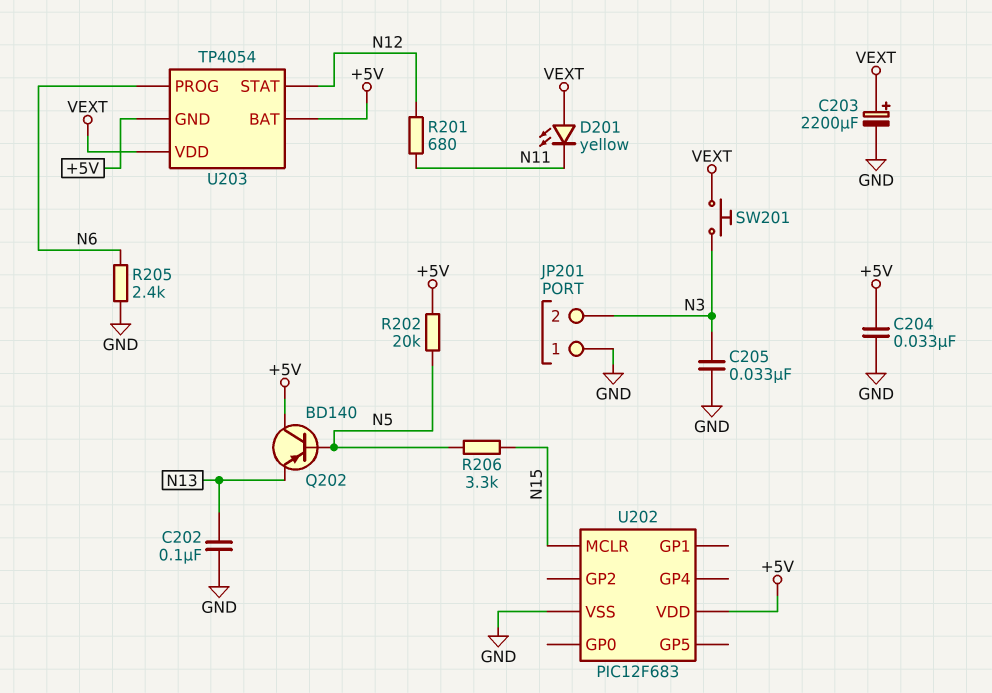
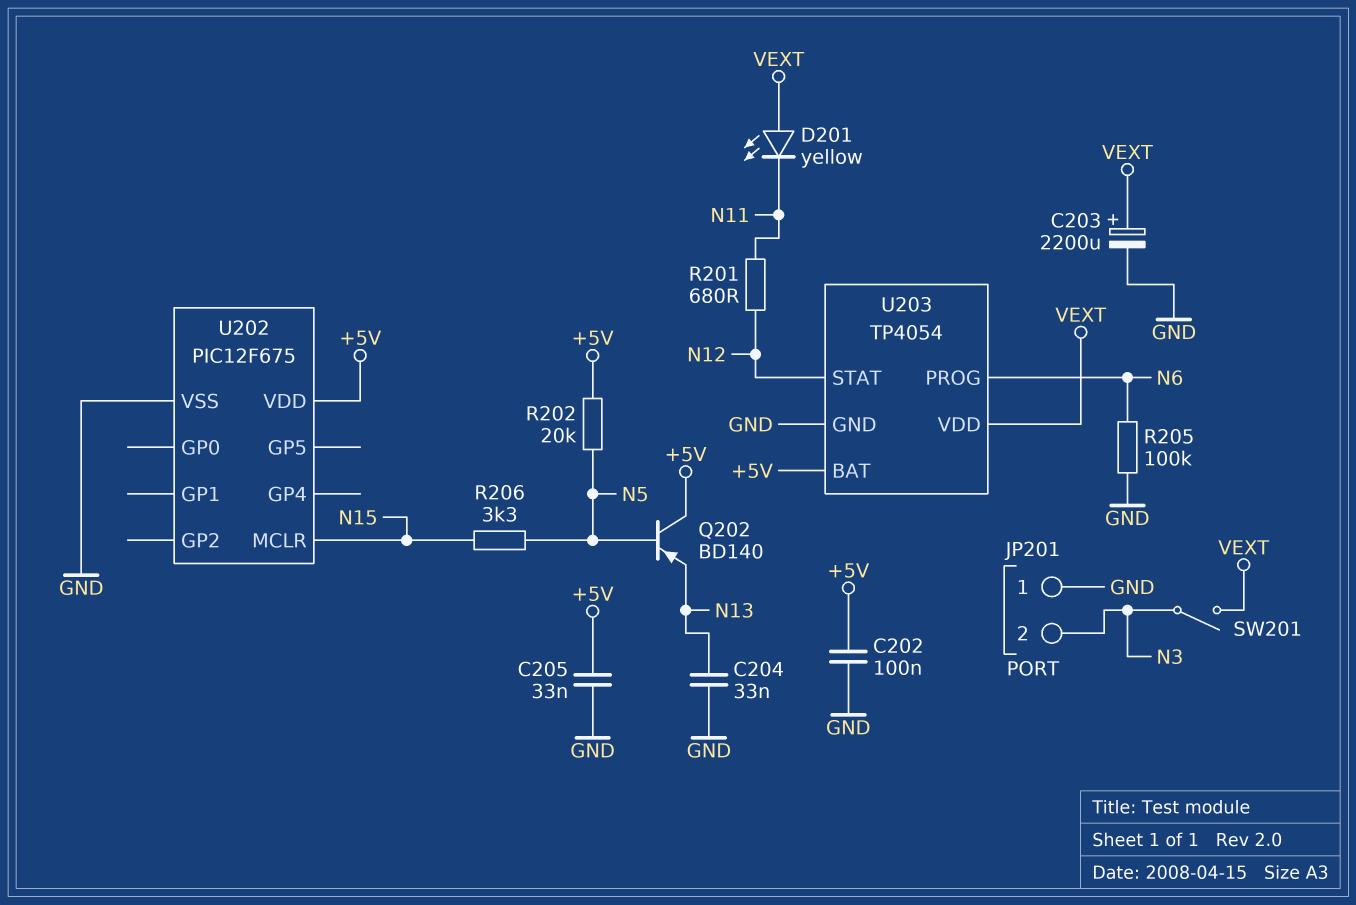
C202: 100nF (GND, N13) -> 100nF (+5V, GND)
C204: 33nF (+5V, GND) -> 33nF (GND, N13)
C205: 33nF (GND, N3) -> 33nF (+5V, GND)
R205: 2.4k (GND, N6) -> 100k (GND, N6)
SW201: button (N3, VEXT) -> switch (N3, VEXT)
U202: PIC12F683 -> PIC12F675
U203 pin GND: +5V -> GND

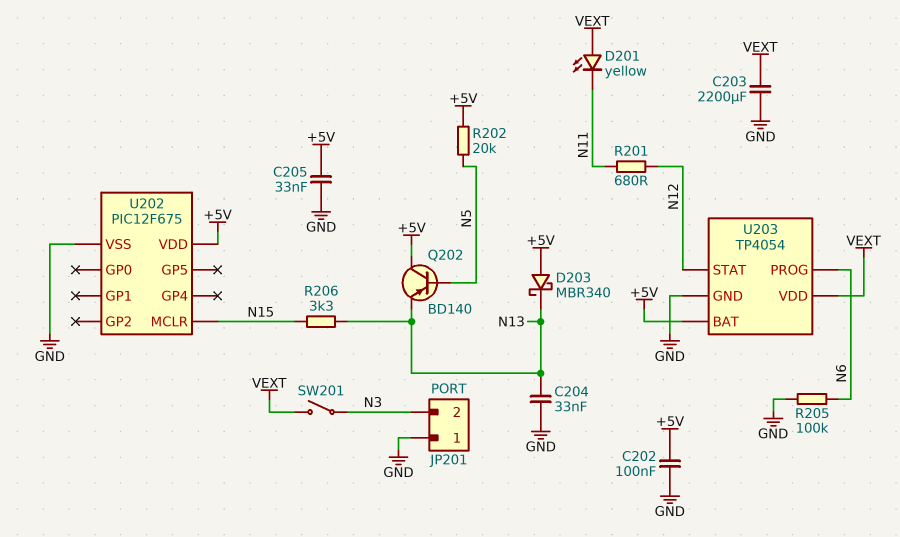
C203: 2200uF (plus VEXT, minus GND) -> 2200uF (GND, VEXT)
D203: none -> schottky MBR340 (A +5V, K N13)
R206: 3.3k (N5, N15) -> 3.3k (N13, N15)

